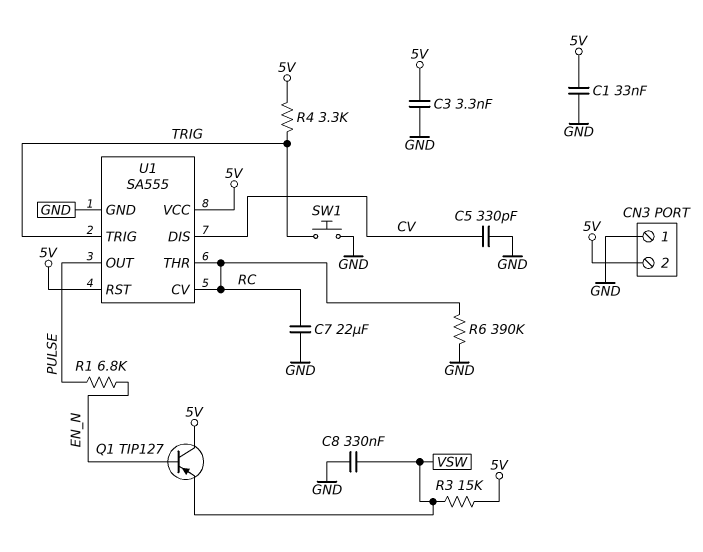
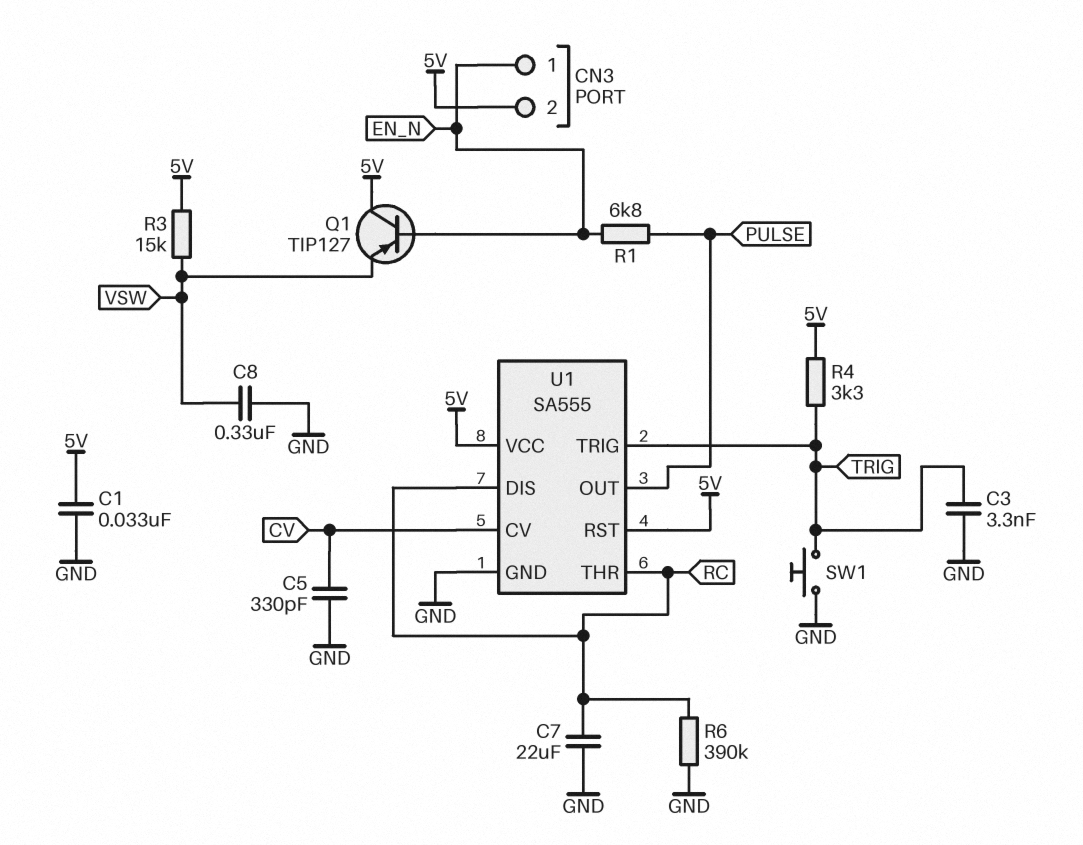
C3: 3.3nF (5V, GND) -> 3.3nF (GND, TRIG)
CN3 pin 1: GND -> EN_N
U1 pin CV: RC -> CV
U1 pin DIS: CV -> RC

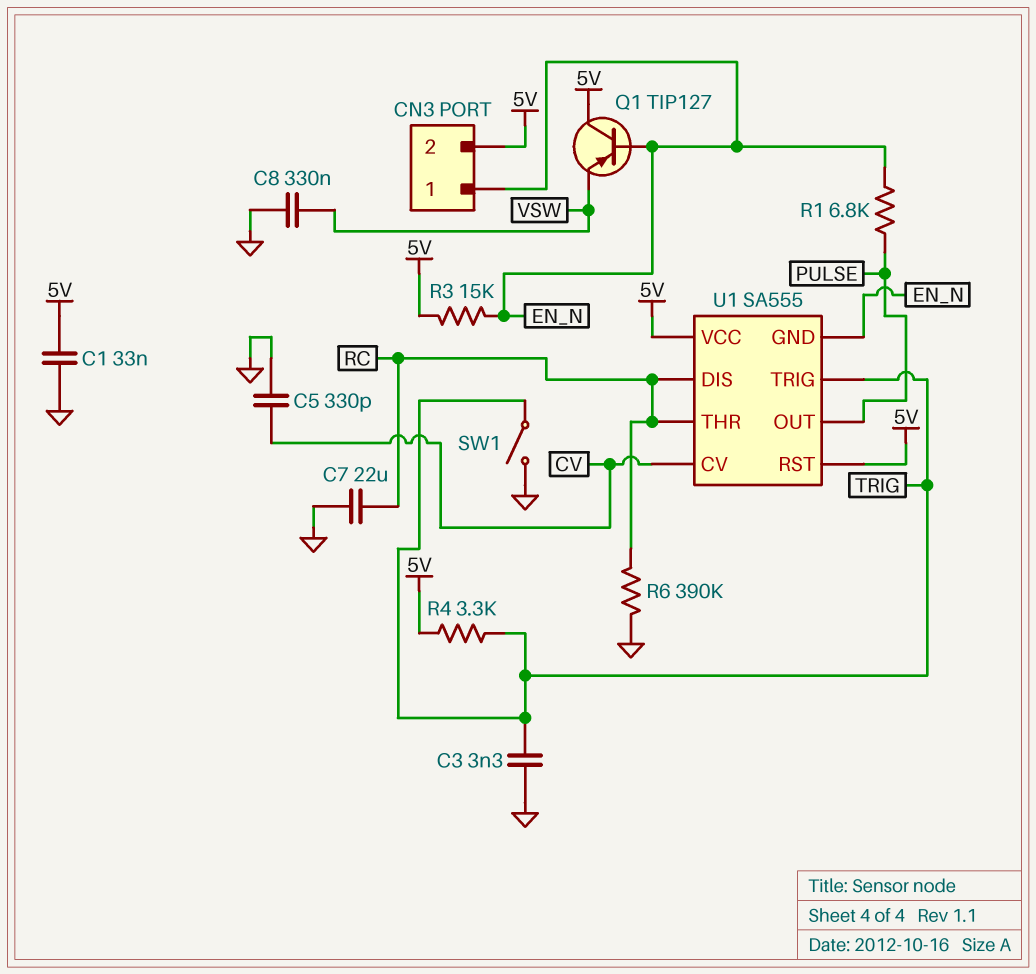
R3: 15k (5V, VSW) -> 15k (5V, EN_N)
SW1: button (GND, TRIG) -> switch (GND, TRIG)
U1 pin GND: GND -> EN_N

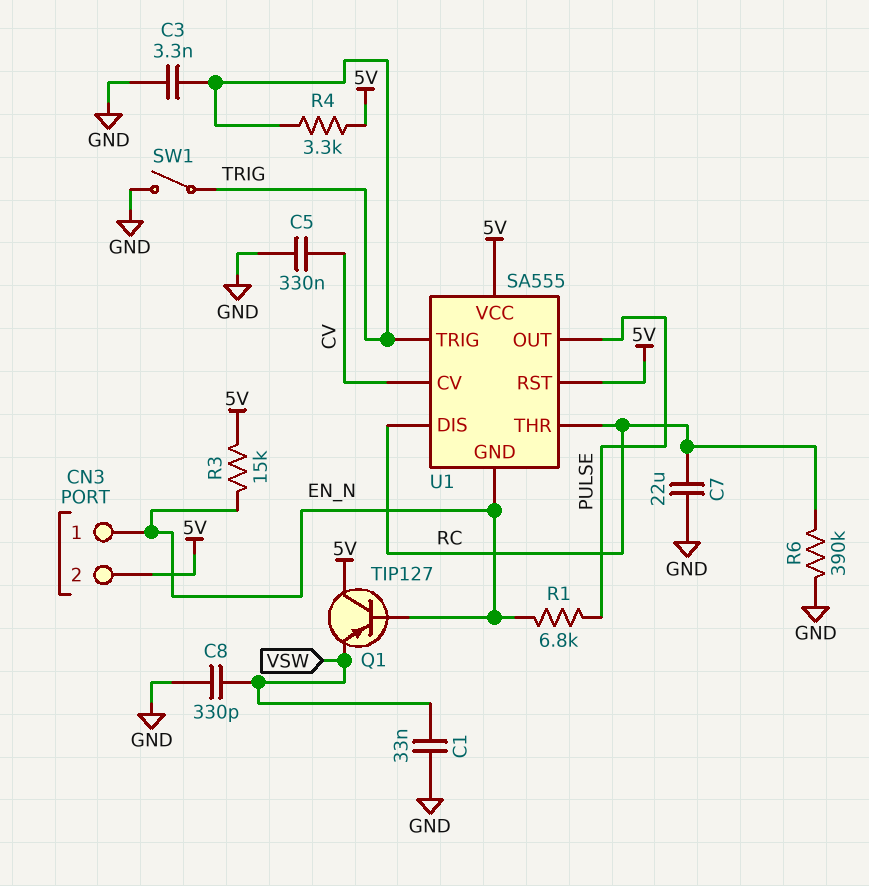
C1: 33nF (5V, GND) -> 33nF (GND, VSW)
C5: 330pF (CV, GND) -> 330nF (CV, GND)
C8: 330nF (GND, VSW) -> 330pF (GND, VSW)

